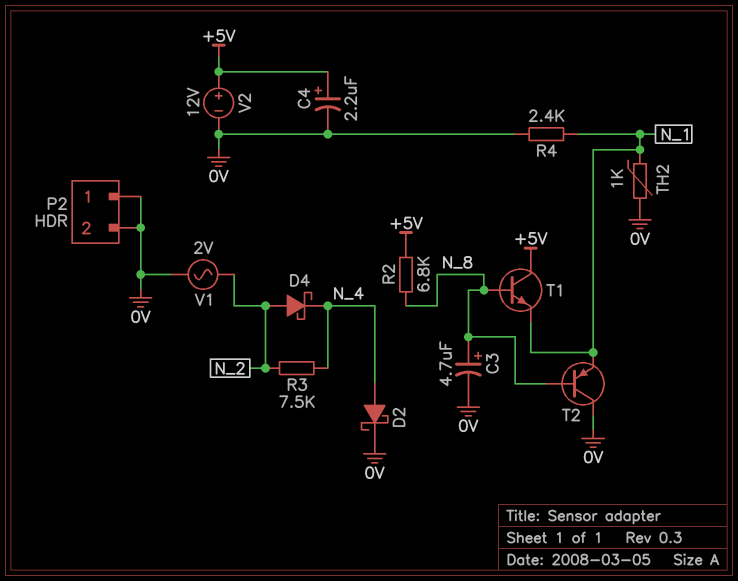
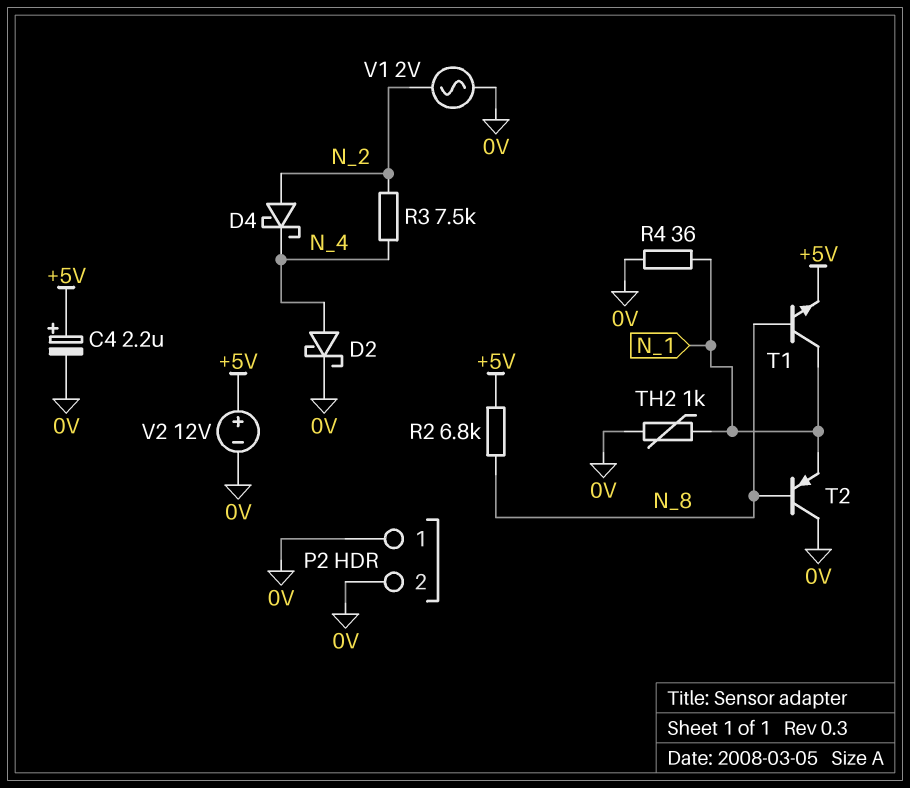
C3: 4.7uF (plus N_8, minus 0V) -> none
R4: 2.4k (0V, N_1) -> 36 (0V, N_1)
T1: NPN (B N_8, C +5V, E N_1) -> NPN (B N_8, C N_1, E +5V)

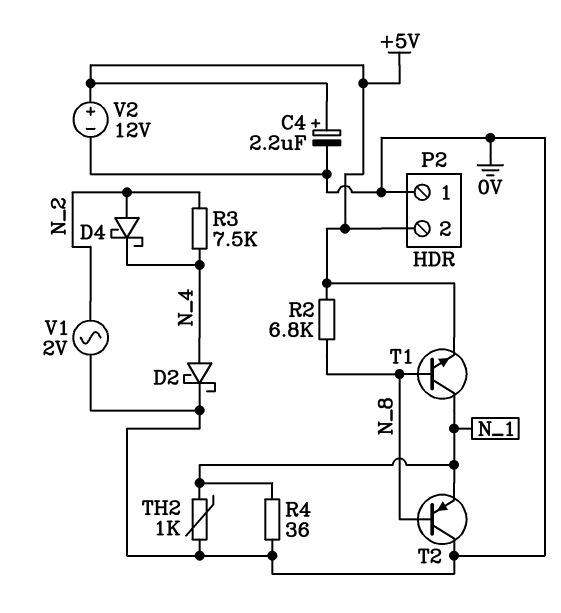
P2 pin 2: 0V -> +5V

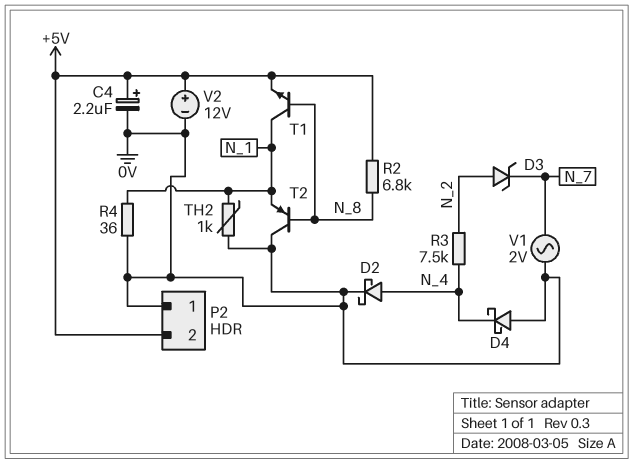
D3: none -> zener (A N_2, K N_7)
D4: schottky (A N_2, K N_4) -> schottky (A 0V, K N_4)
V1: AC 2V (0V, N_2) -> AC 2V (0V, N_7)

